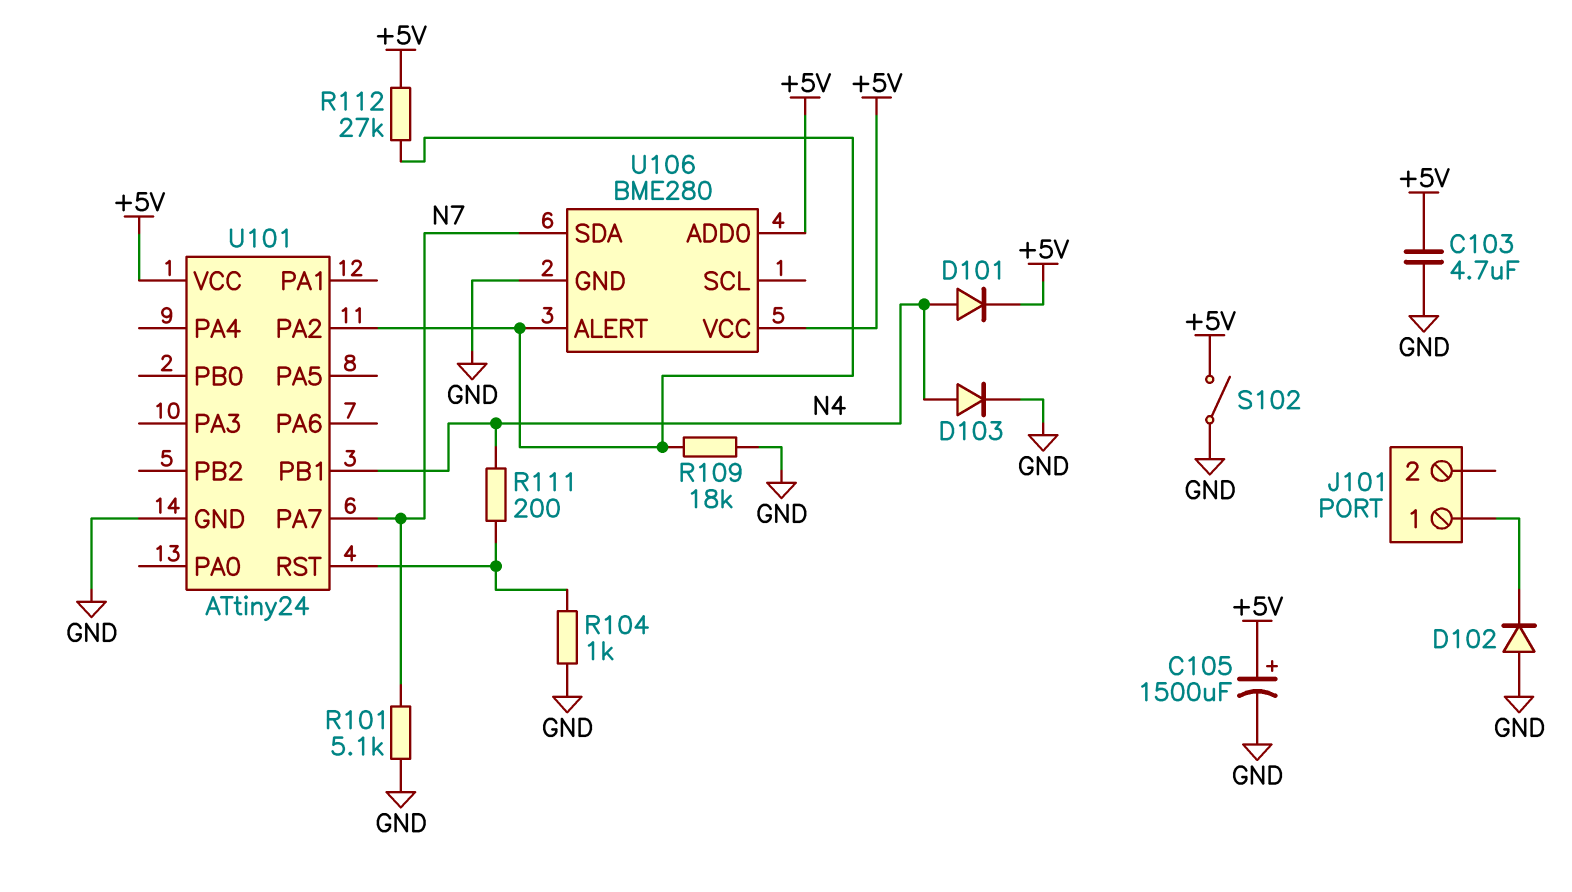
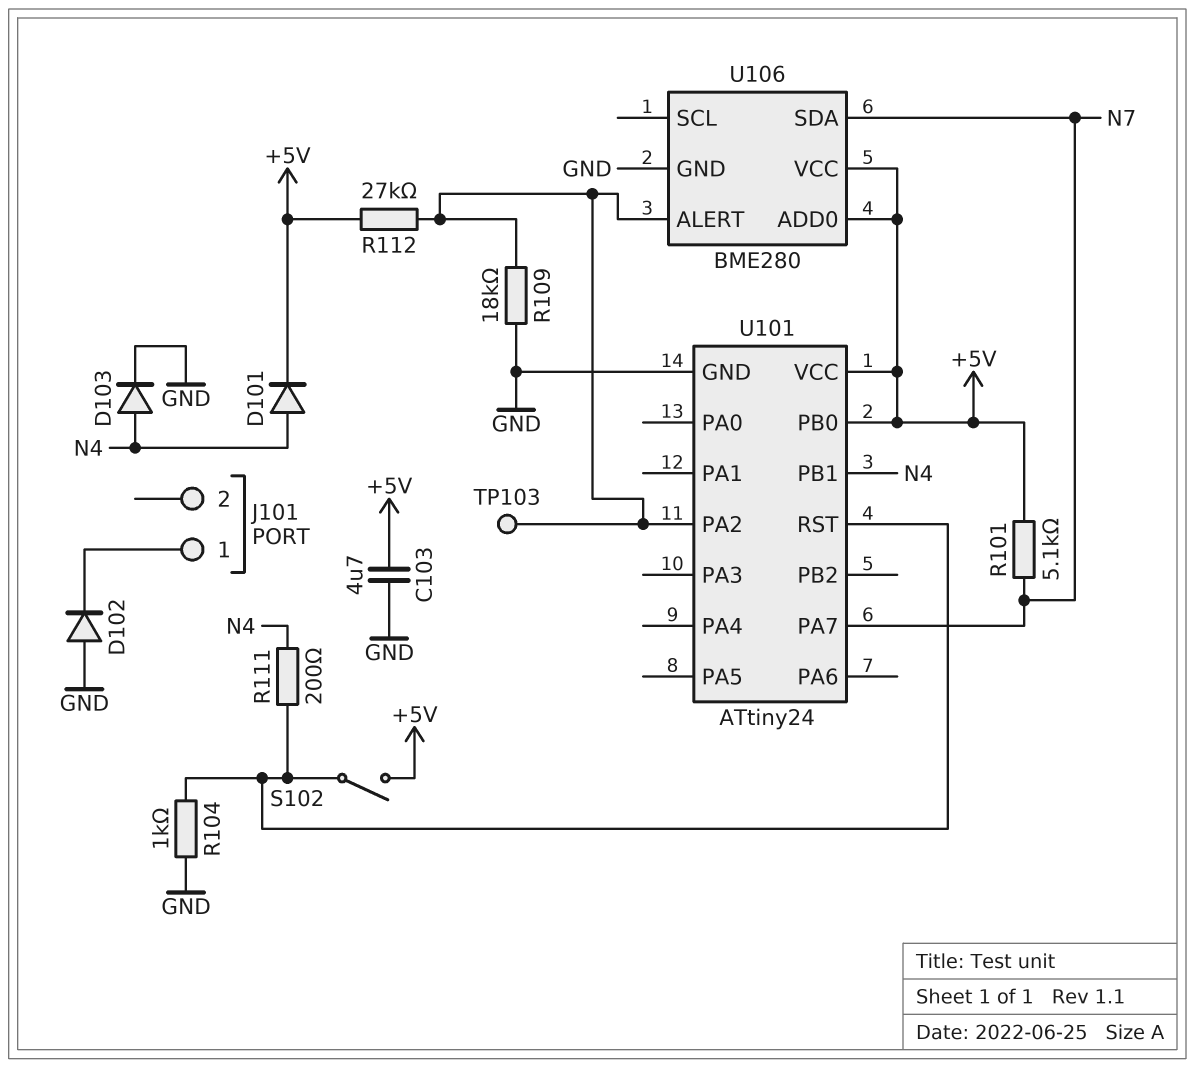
C105: 1500uF (plus +5V, minus GND) -> none
R101: 5.1k (GND, N7) -> 5.1k (+5V, N7)
S102: switch (+5V, GND) -> switch (+5V, U101/RST)
TP103: none -> test point (U101/PA2)
U101 pin PB0: none -> +5V

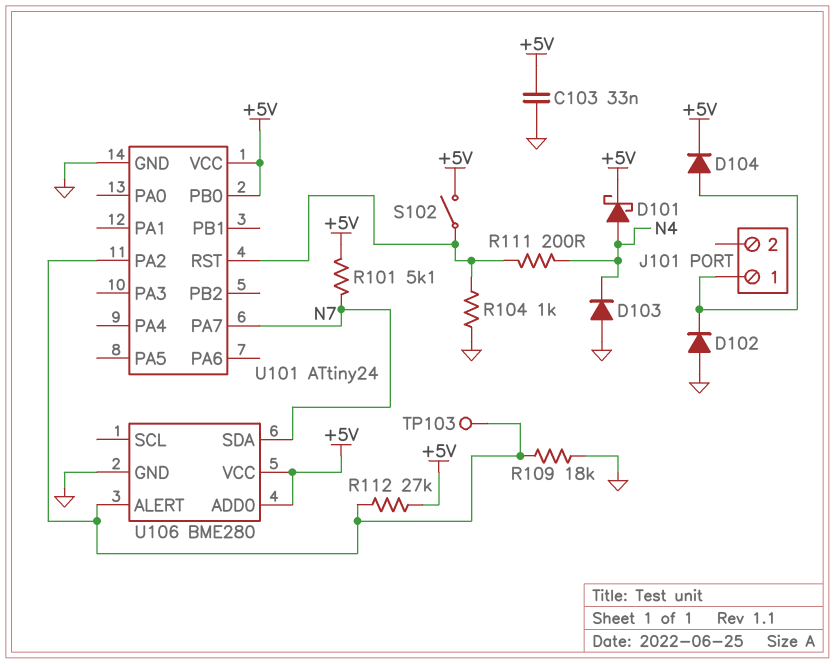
C103: 4.7uF (+5V, GND) -> 33nF (+5V, GND)
D101: diode (A N4, K +5V) -> schottky (A N4, K +5V)
D103: diode (A N4, K GND) -> diode (A GND, K N4)
D104: none -> diode (A J101/1, K +5V)
U101 pin PB1: N4 -> none

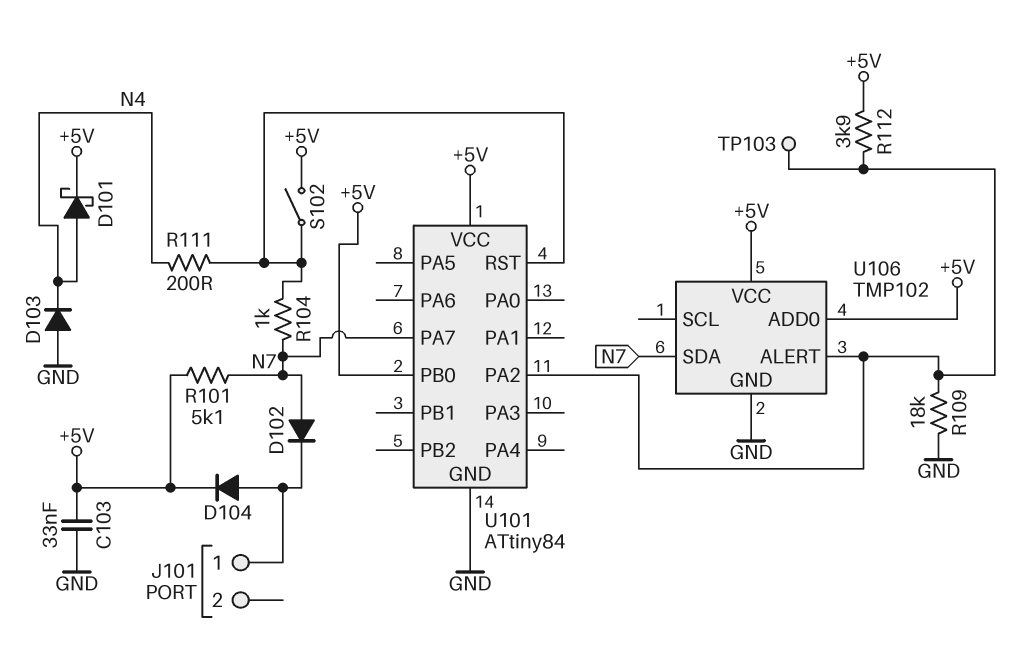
D102: diode (A GND, K J101/1) -> diode (A N7, K J101/1)
R104: 1k (GND, U101/RST) -> 1k (N7, U101/RST)
R112: 27k (+5V, U101/PA2) -> 3.9k (+5V, U101/PA2)
U101: ATtiny24 -> ATtiny84
U106: BME280 -> TMP102

